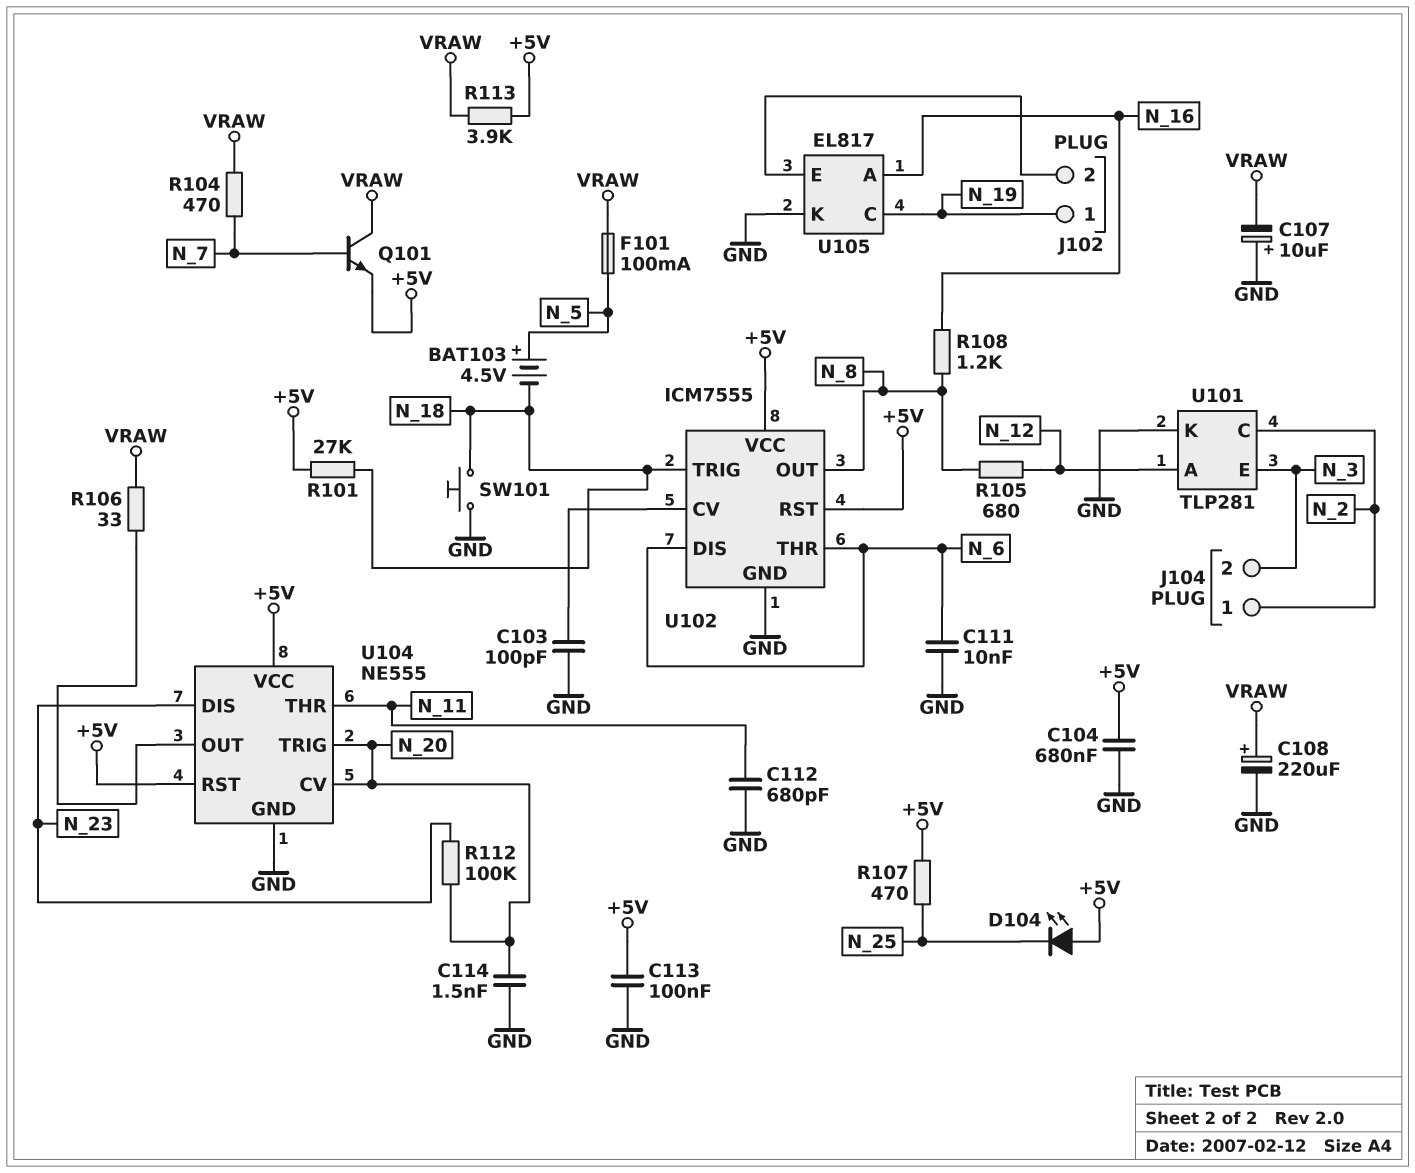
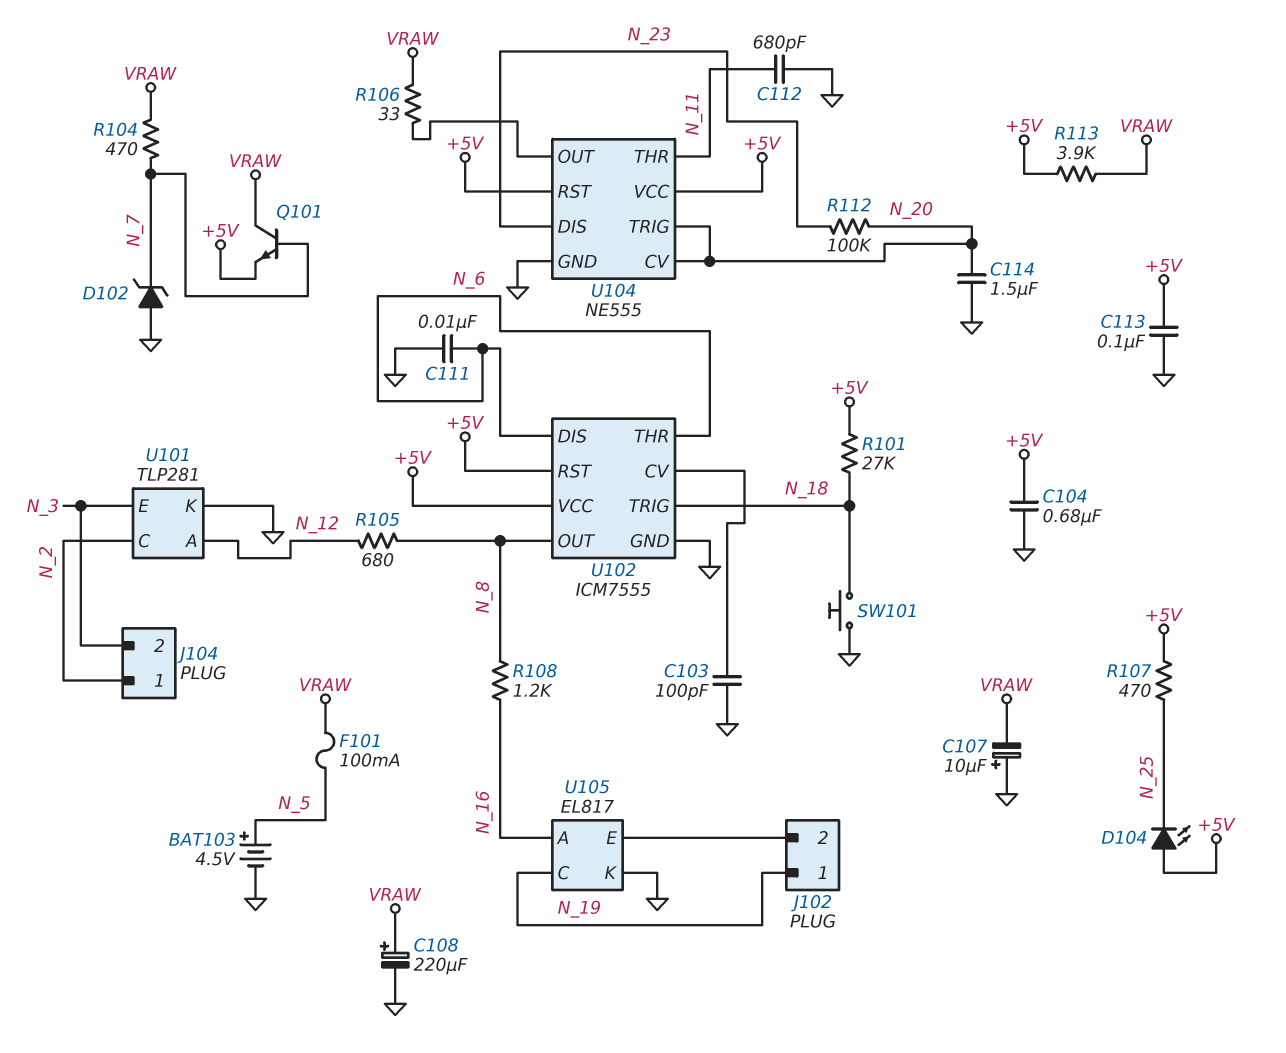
BAT103: 4.5V (plus N_5, minus N_18) -> 4.5V (plus N_5, minus GND)
C114: 1.5nF (GND, N_20) -> 1.5uF (GND, N_20)
D102: none -> zener (A GND, K N_7)

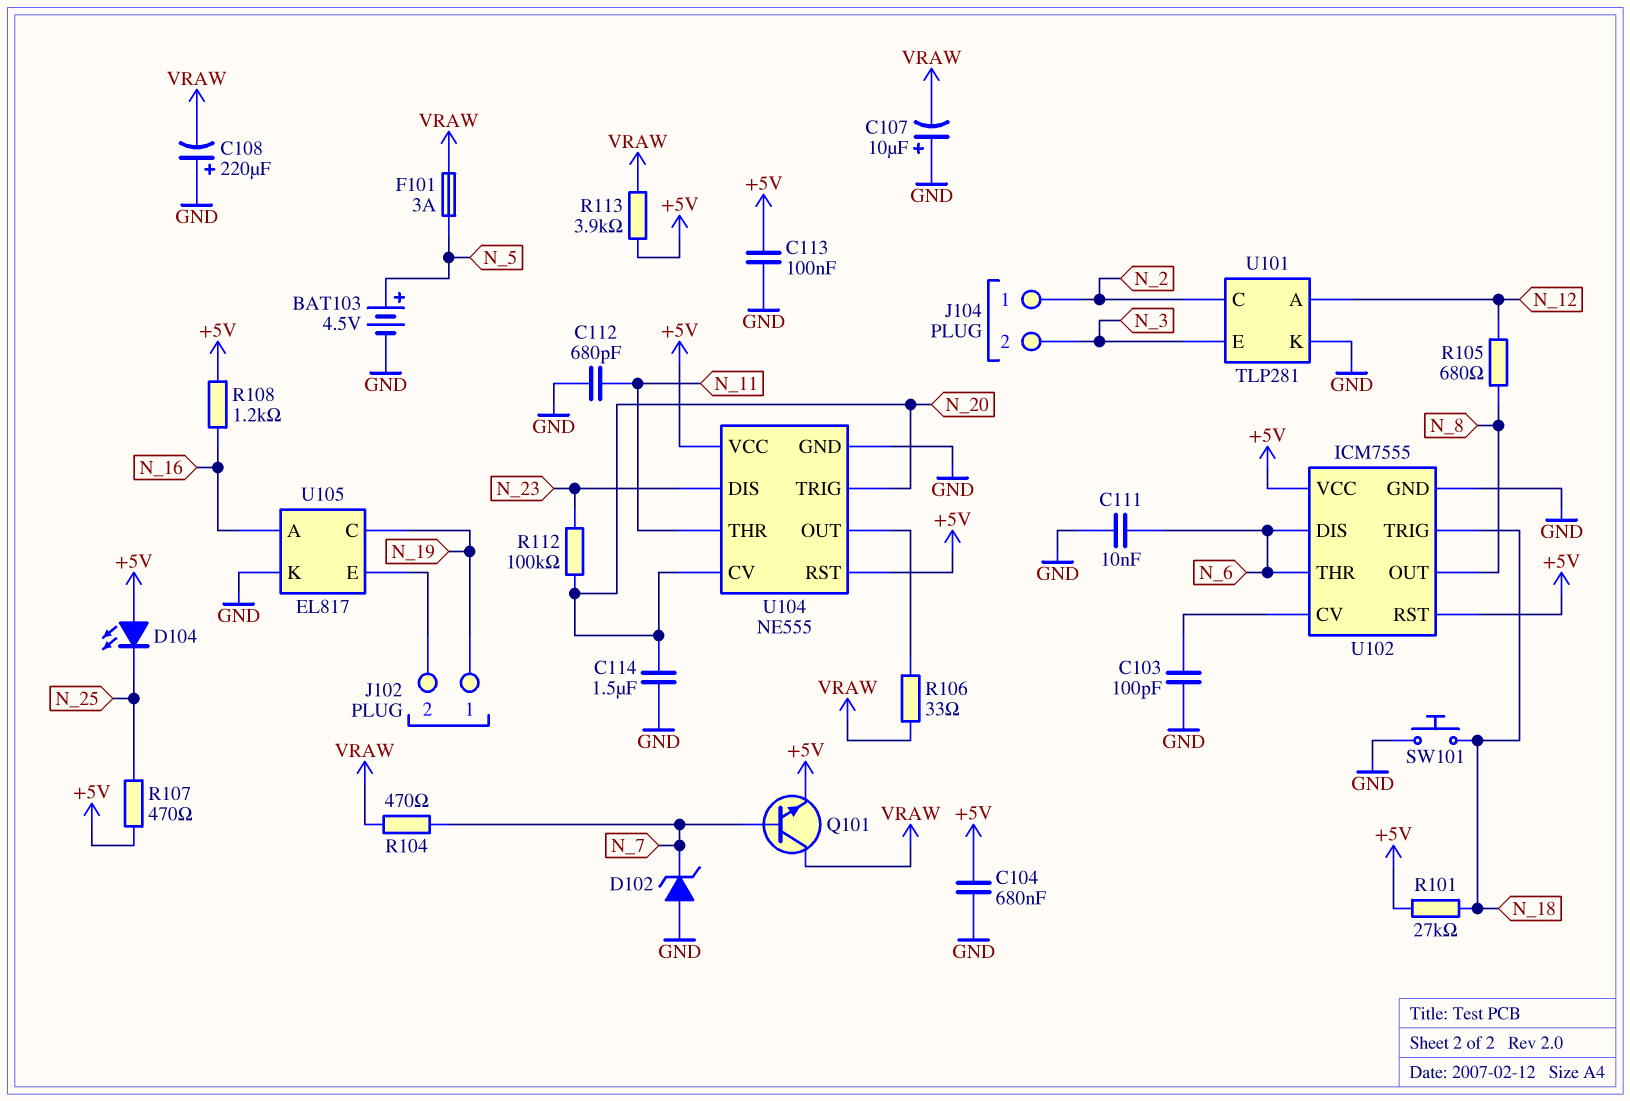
C108: 220uF (plus VRAW, minus GND) -> 220uF (plus GND, minus VRAW)
F101: 100mA (N_5, VRAW) -> 3A (N_5, VRAW)
R108: 1.2k (N_8, N_16) -> 1.2k (+5V, N_16)

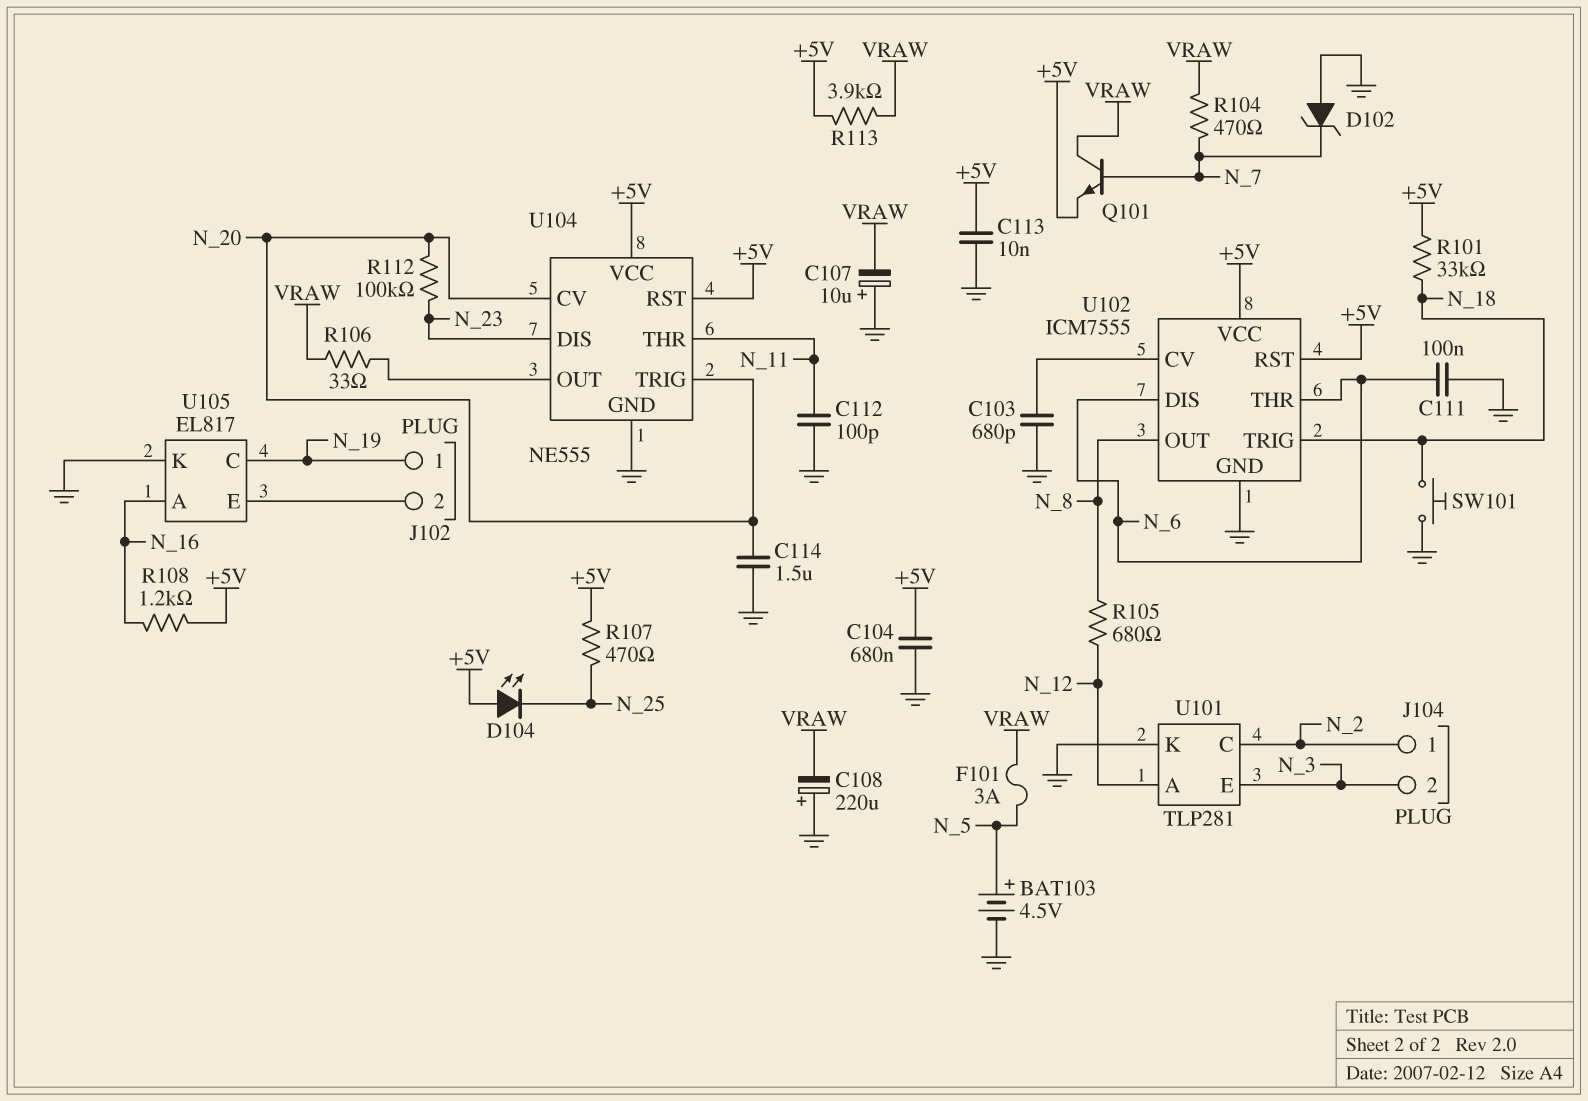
C103: 100pF (GND, U102/CV) -> 680pF (GND, U102/CV)
C111: 10nF (GND, N_6) -> 100nF (GND, N_6)
C112: 680pF (GND, N_11) -> 100pF (GND, N_11)
C113: 100nF (+5V, GND) -> 10nF (+5V, GND)
R101: 27k (+5V, N_18) -> 33k (+5V, N_18)

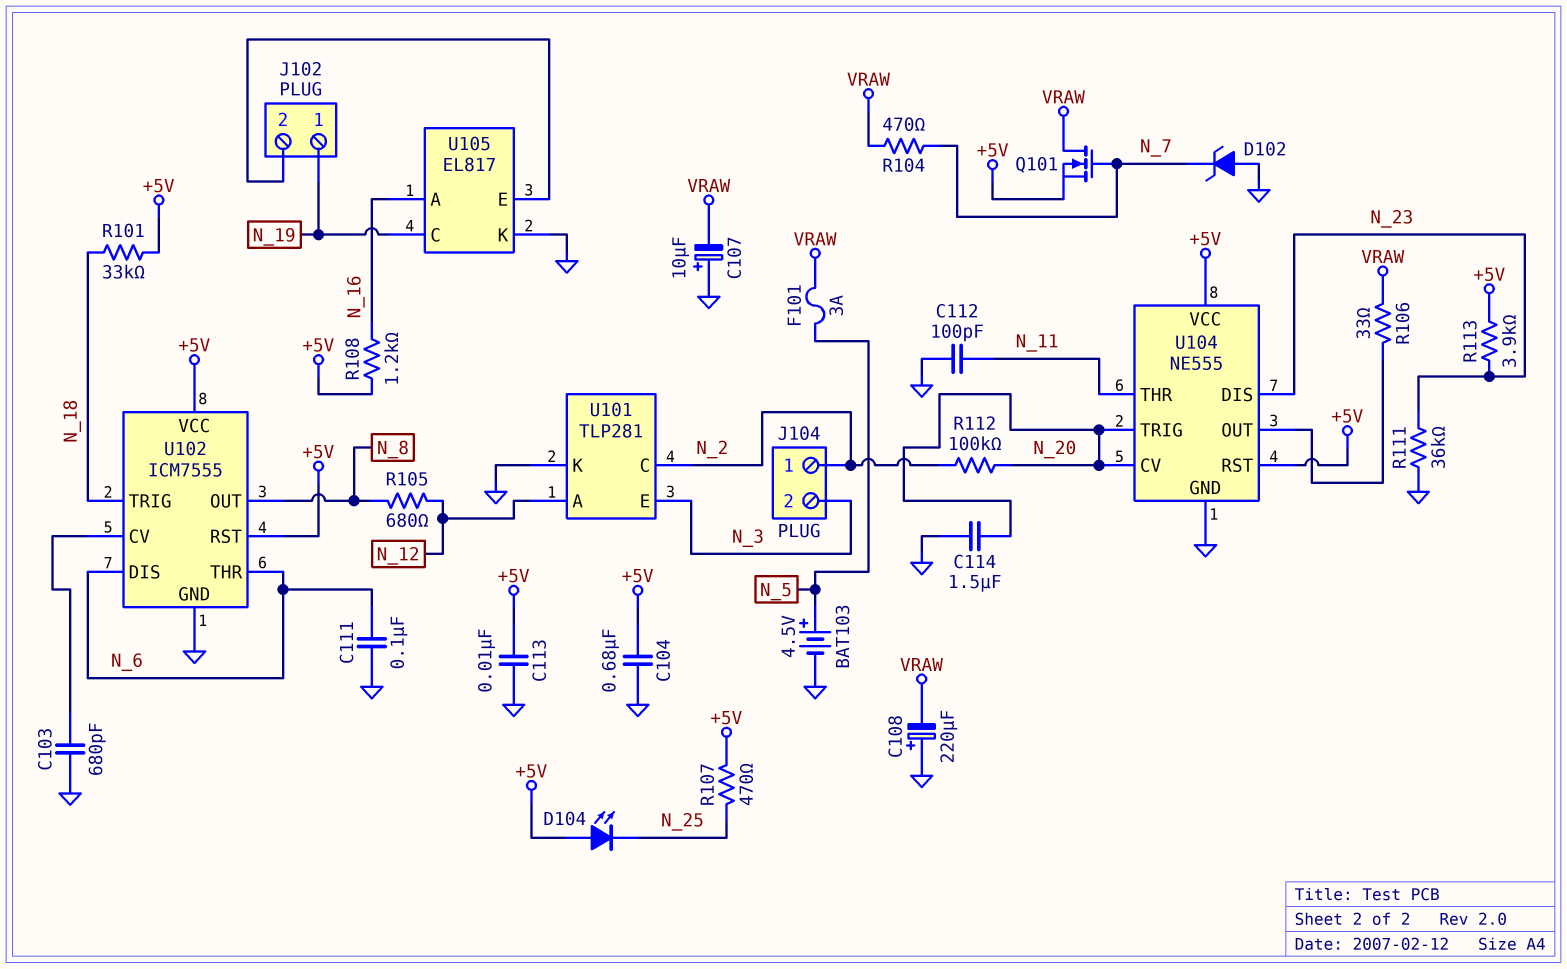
Q101: NPN (B N_7, C VRAW, E +5V) -> NMOS (G N_7, D VRAW, S +5V)
R111: none -> 36k (GND, N_23)
R112: 100k (N_20, N_23) -> 100k (N_2, N_20)
R113: 3.9k (+5V, VRAW) -> 3.9k (+5V, N_23)
SW101: button (GND, N_18) -> none

